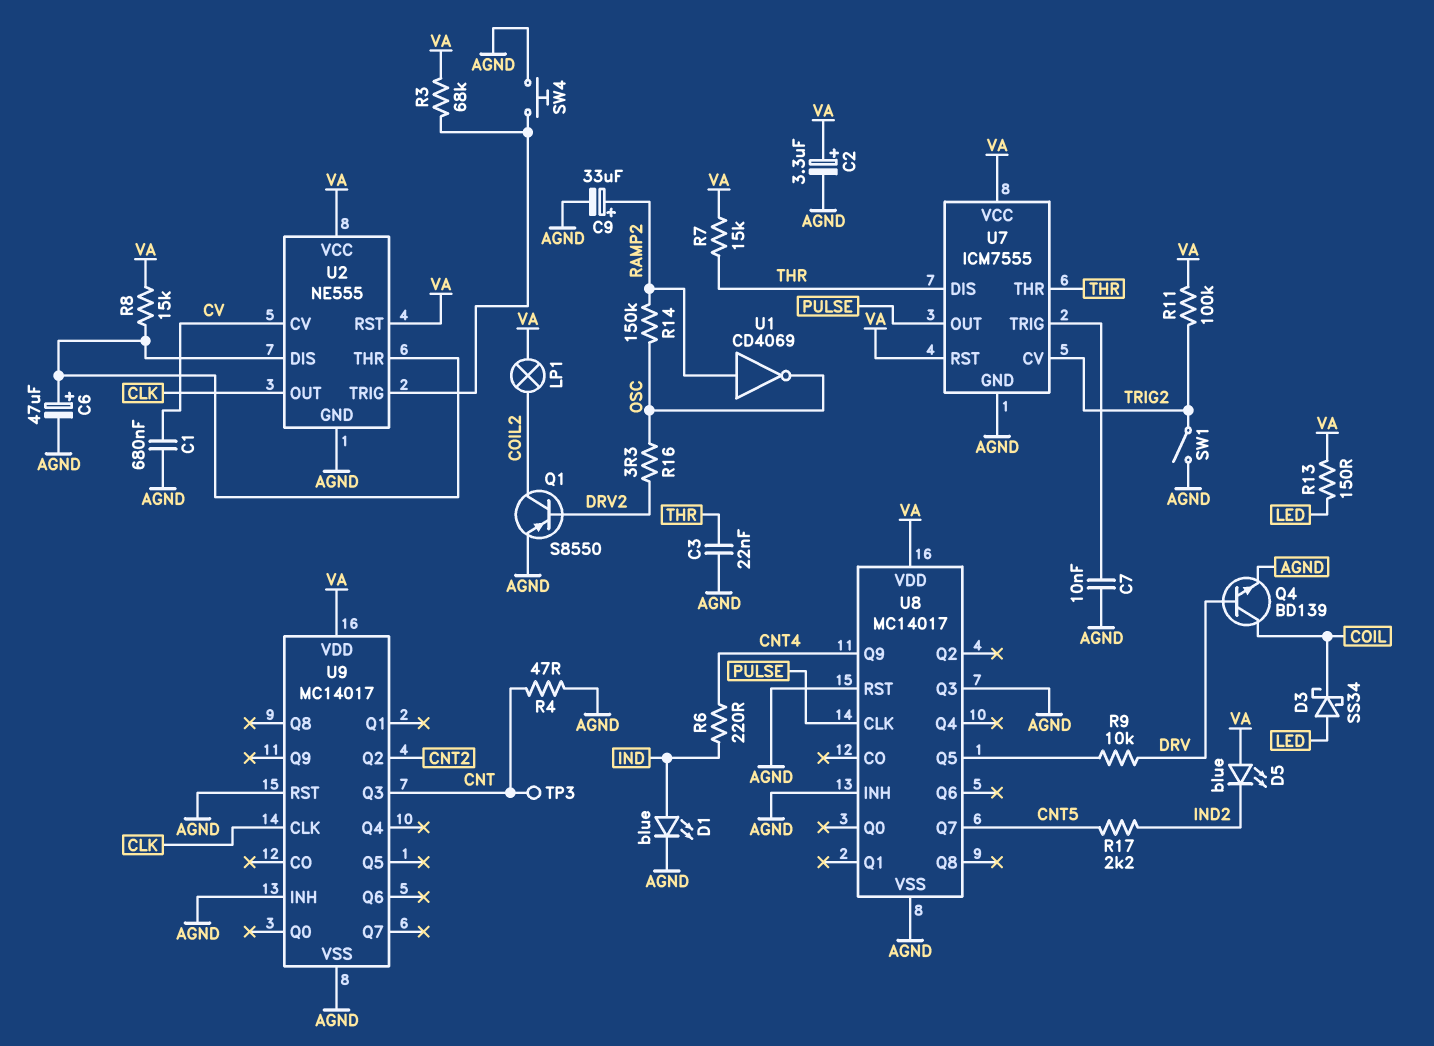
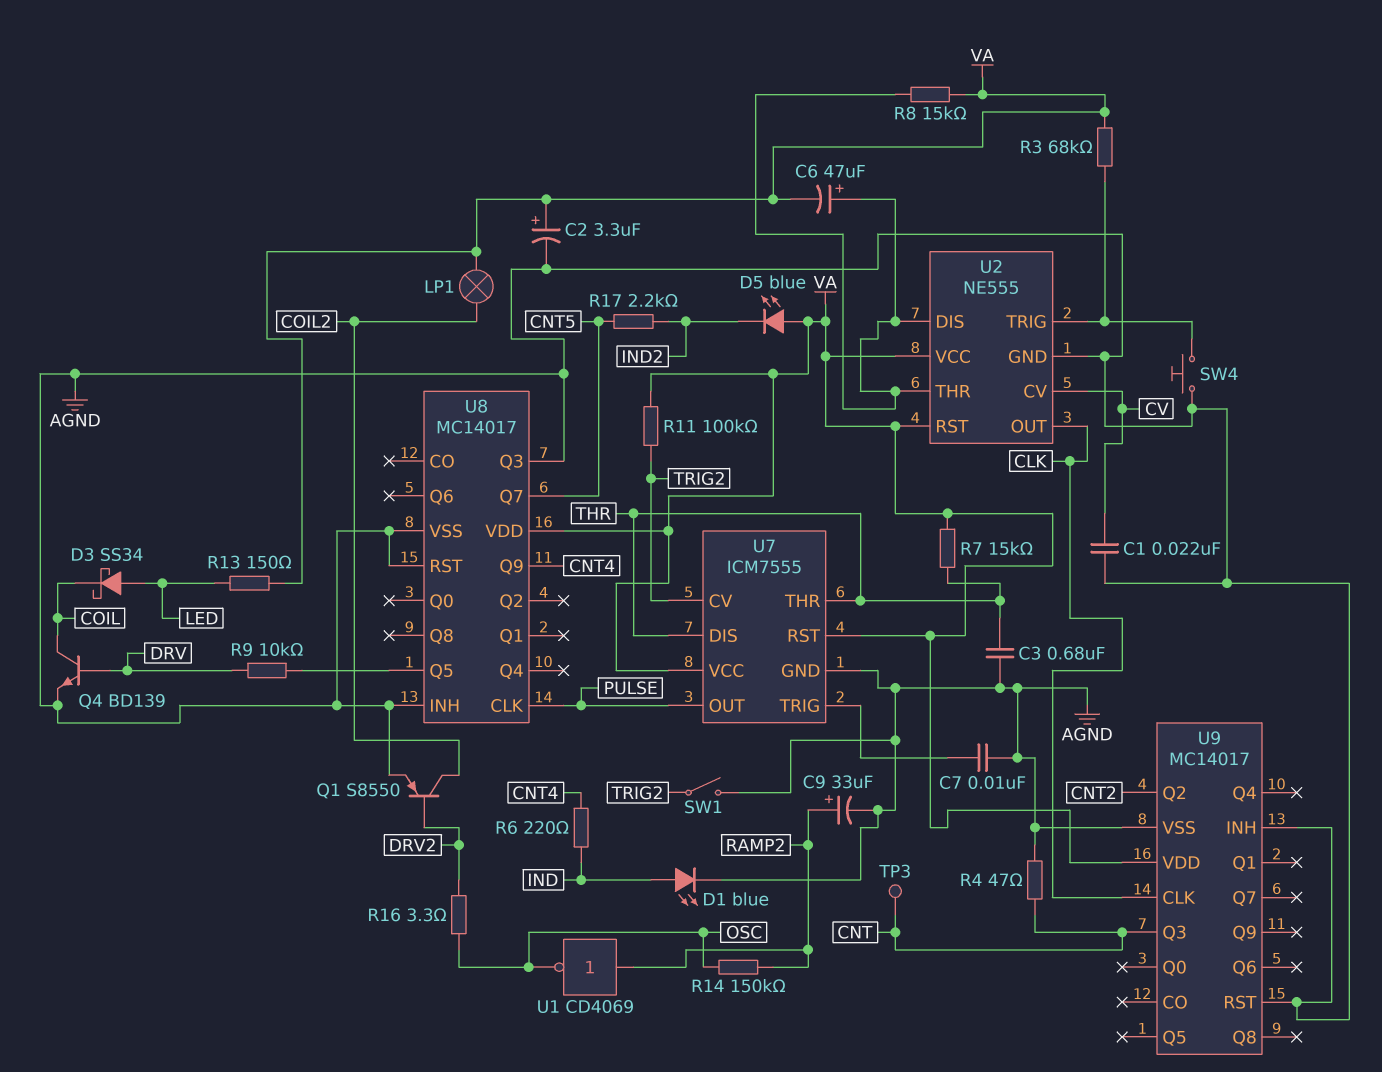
C1: 680nF (AGND, CV) -> 22nF (AGND, CV)
C3: 22nF (AGND, THR) -> 680nF (AGND, THR)
C6: 47uF (plus U2/DIS, minus AGND) -> 47uF (plus U2/DIS, minus VA)

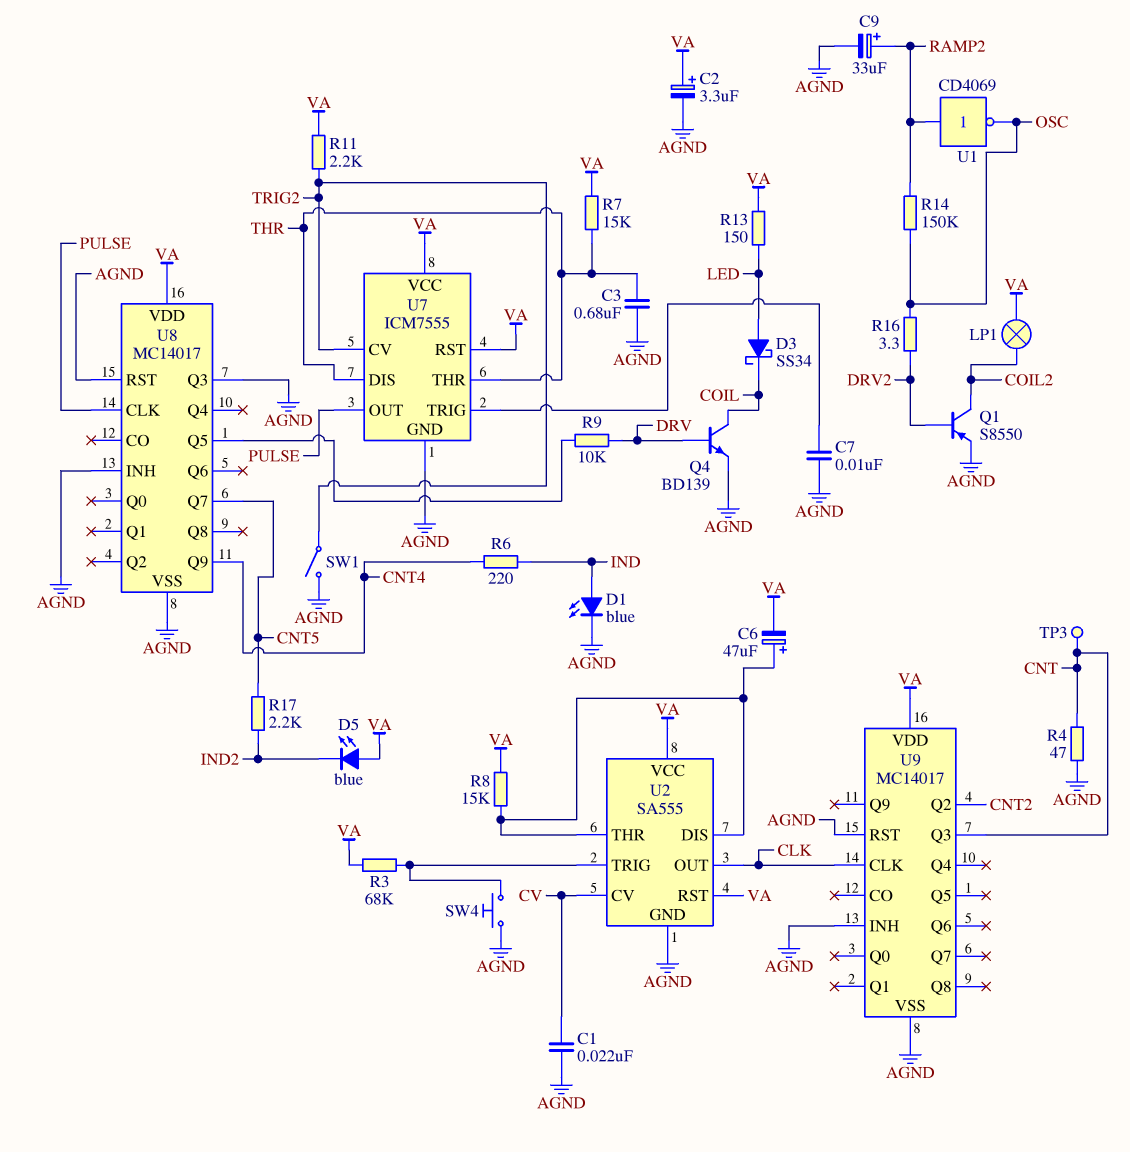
R11: 100k (TRIG2, VA) -> 2.2k (TRIG2, VA)
U2: NE555 -> SA555

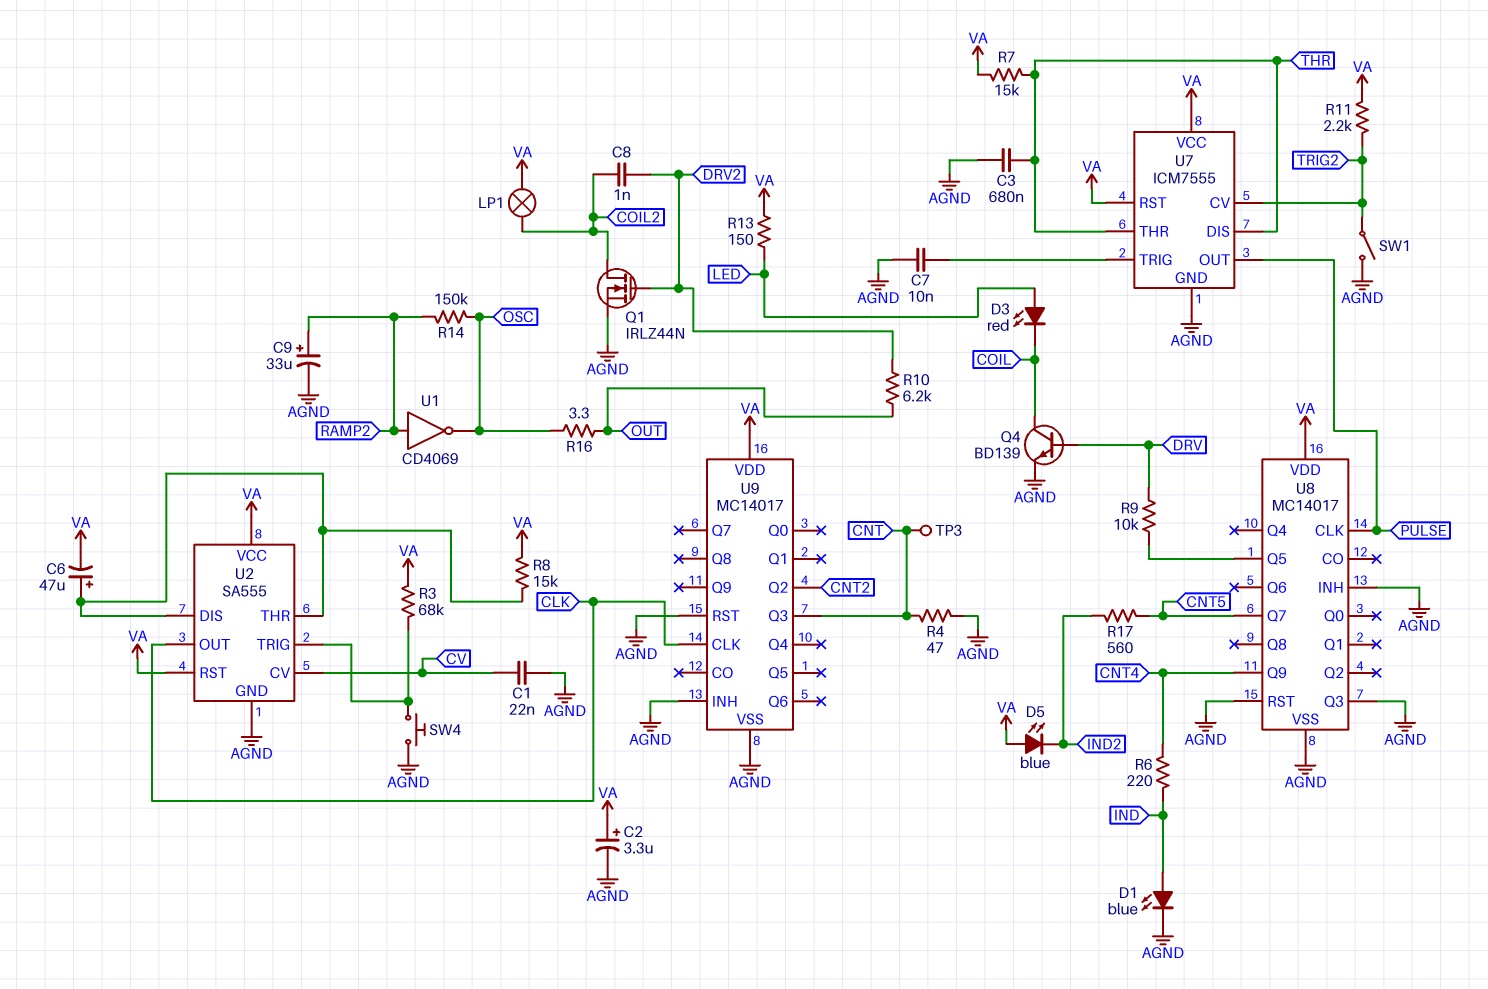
C8: none -> 1nF (COIL2, DRV2)
D3: schottky SS34 (A LED, K COIL) -> LED red (A LED, K COIL)
Q1: PNP S8550 (B DRV2, C COIL2, E AGND) -> NMOS IRLZ44N (G DRV2, D COIL2, S AGND)
R10: none -> 6.2k (DRV2, OUT)
R16: 3.3 (DRV2, OSC) -> 3.3 (OSC, OUT)
R17: 2.2k (CNT5, IND2) -> 560 (CNT5, IND2)

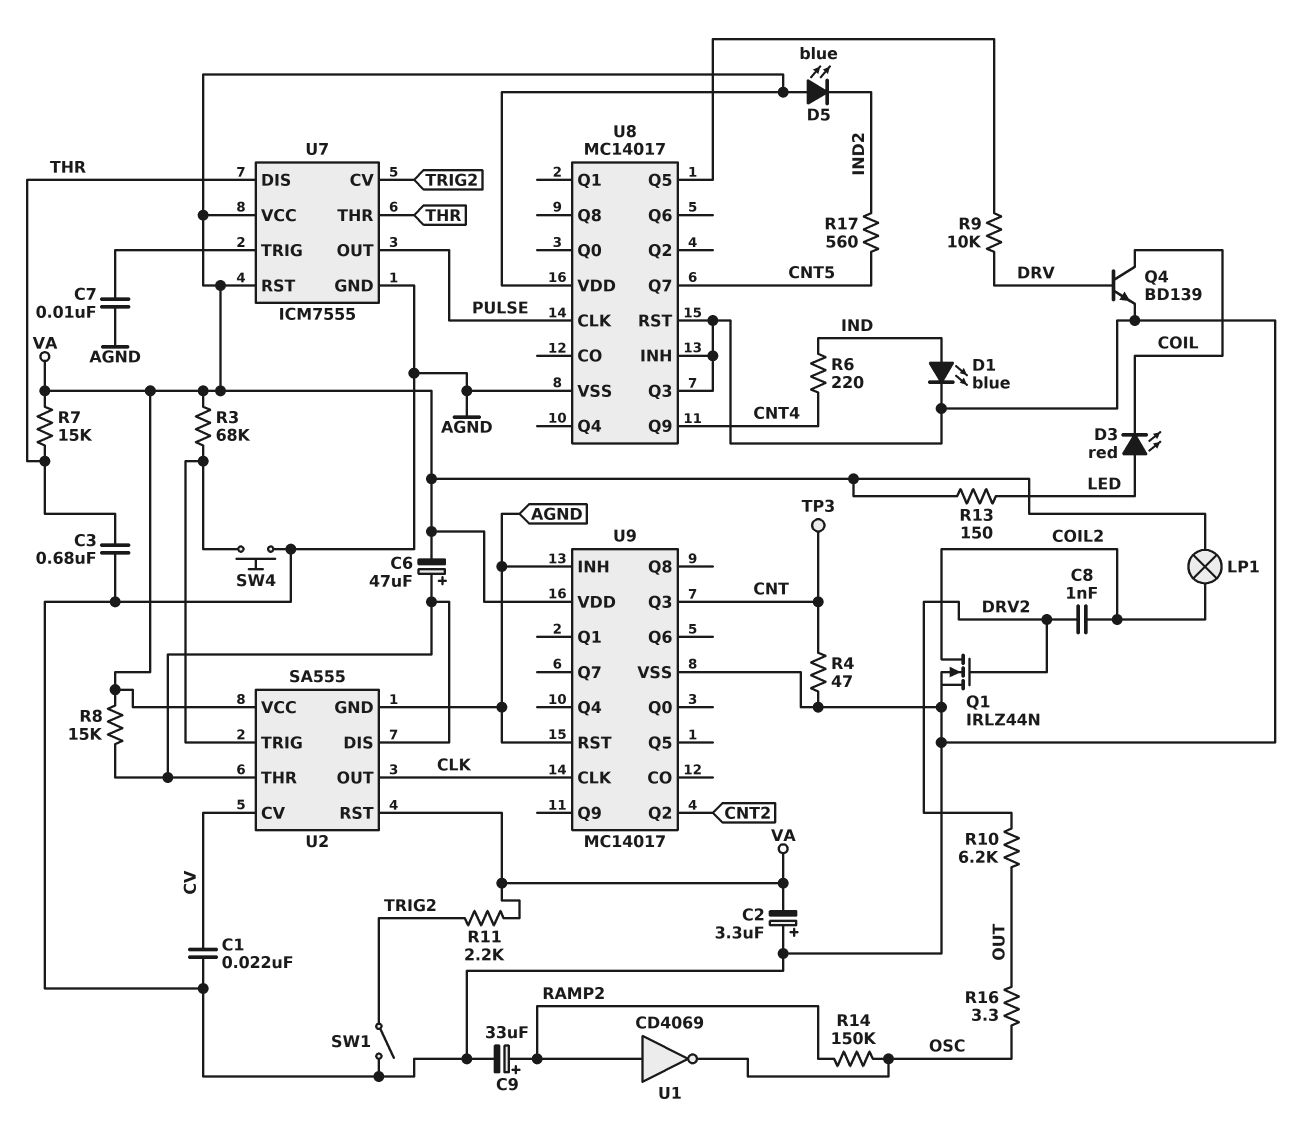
C2: 3.3uF (plus VA, minus AGND) -> 3.3uF (plus AGND, minus VA)

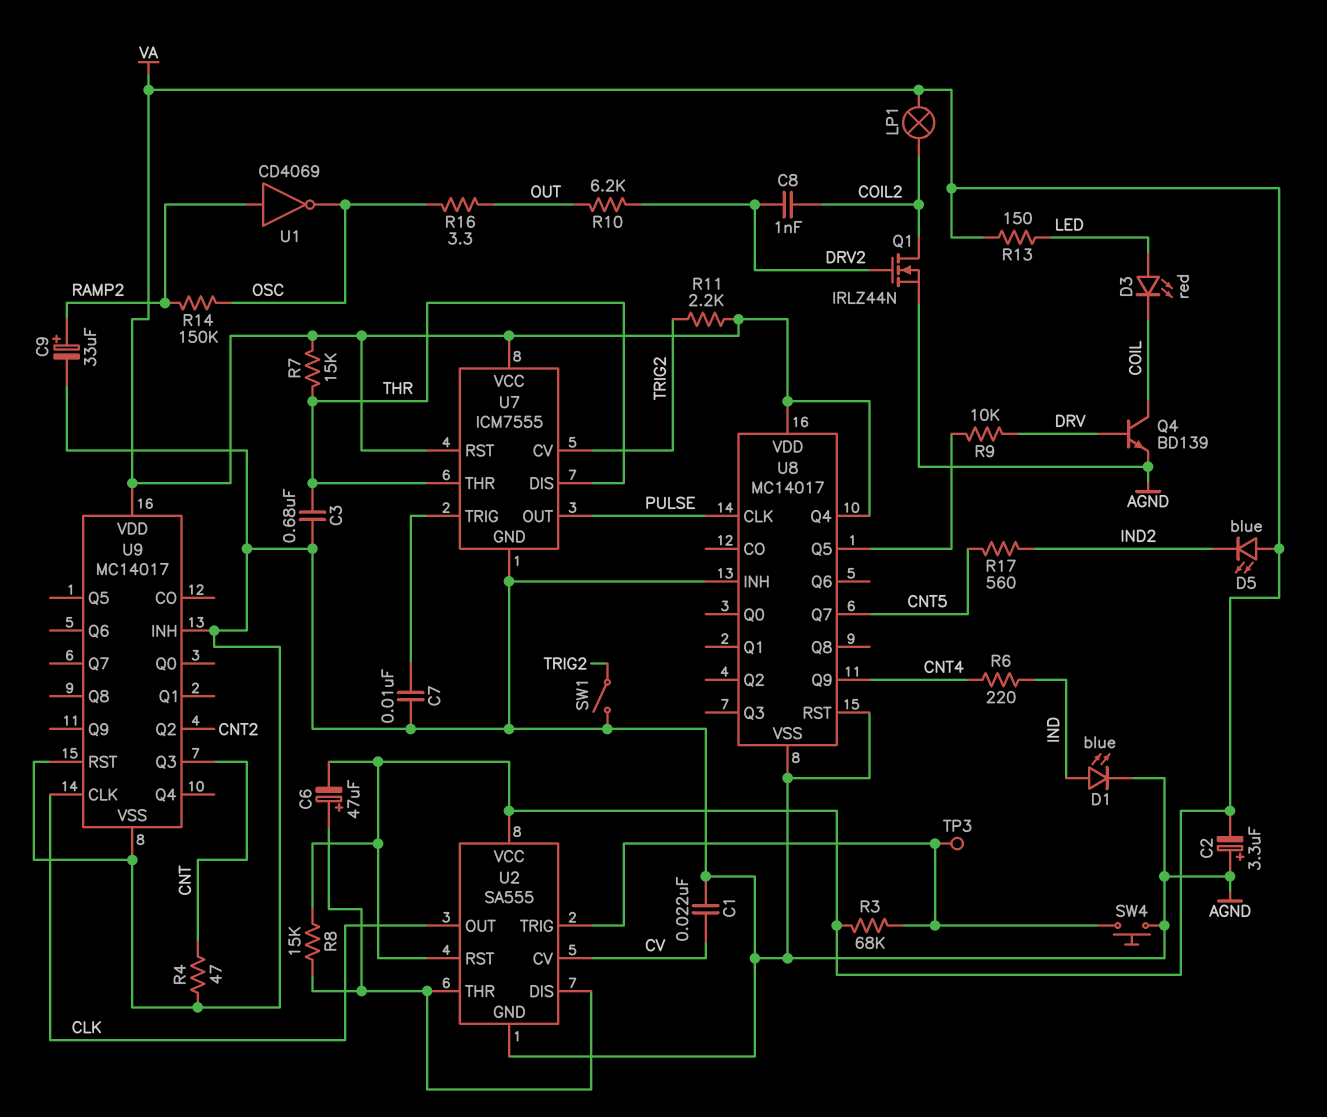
TP3: test point (CNT) -> test point (U2/TRIG)
U8 pin Q3: AGND -> none
U8 pin Q4: none -> VA

